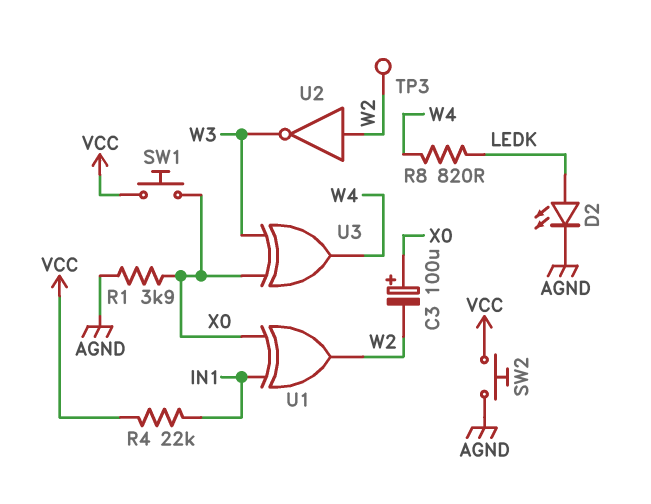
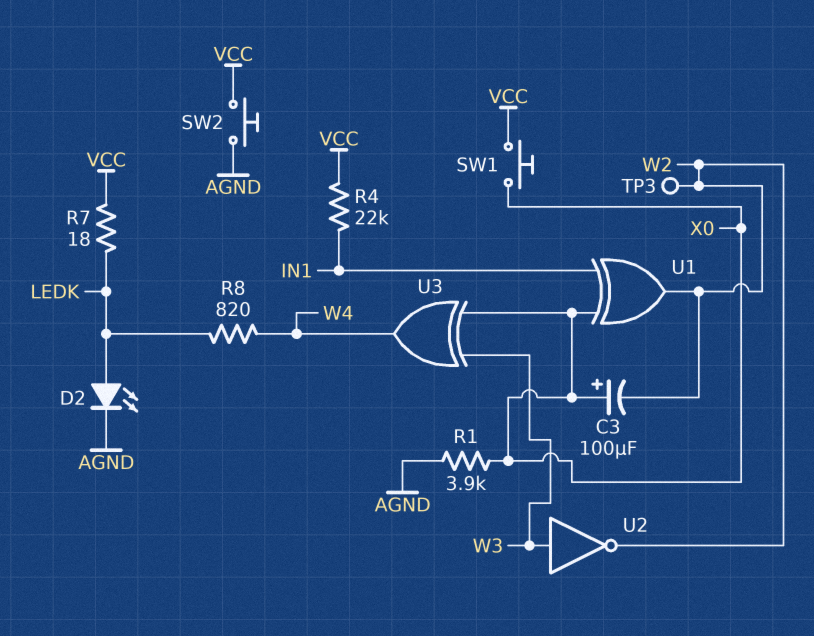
R7: none -> 18 (LEDK, VCC)
U2: NOT (in W2, out W3) -> NOT (in W3, out W2)

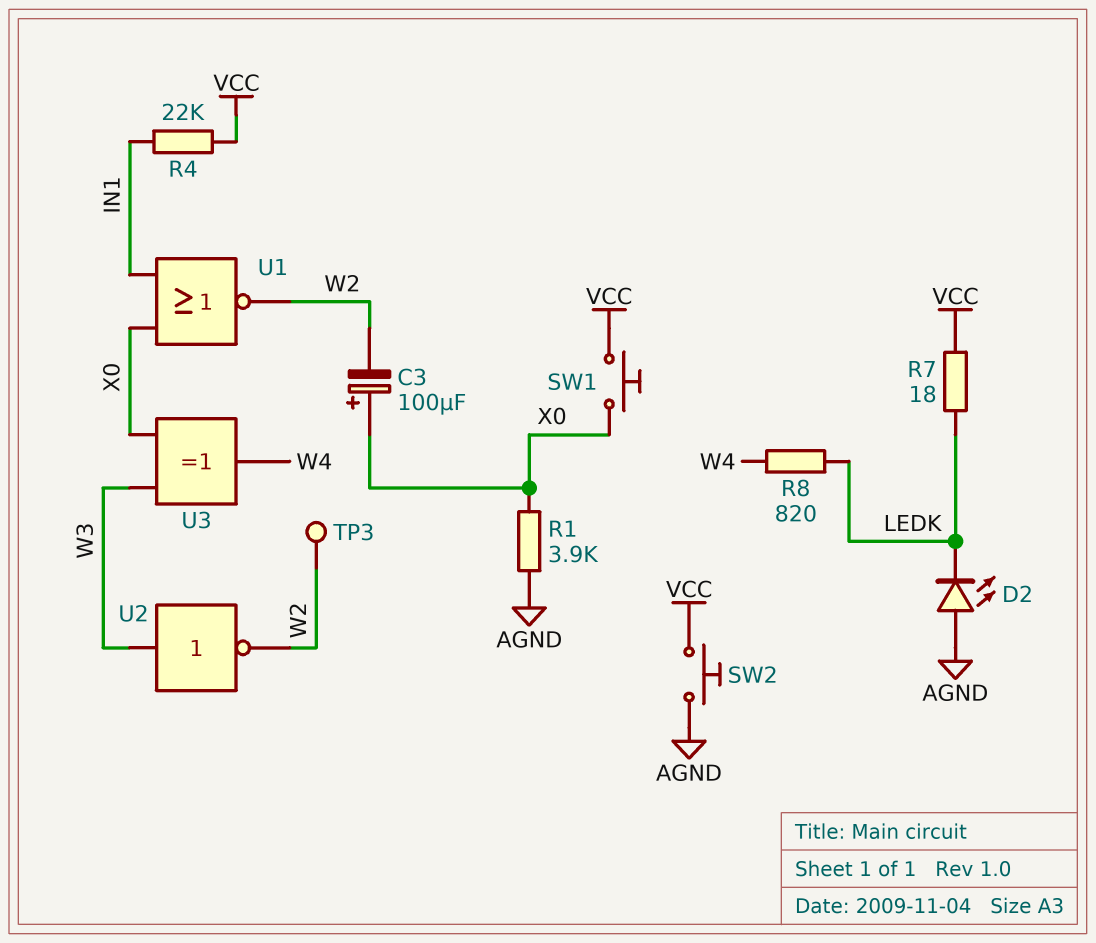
D2: LED (A LEDK, K AGND) -> LED (A AGND, K LEDK)
U1: XOR (in IN1, in X0, out W2) -> NOR (in IN1, in X0, out W2)

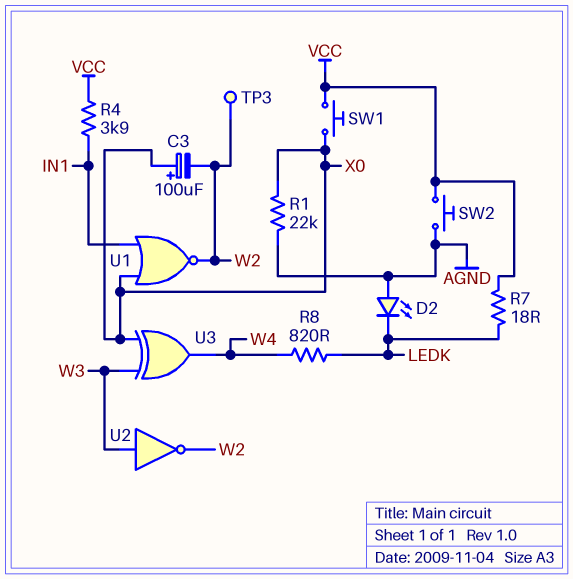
R1: 3.9k (AGND, X0) -> 22k (AGND, X0)
R4: 22k (IN1, VCC) -> 3.9k (IN1, VCC)

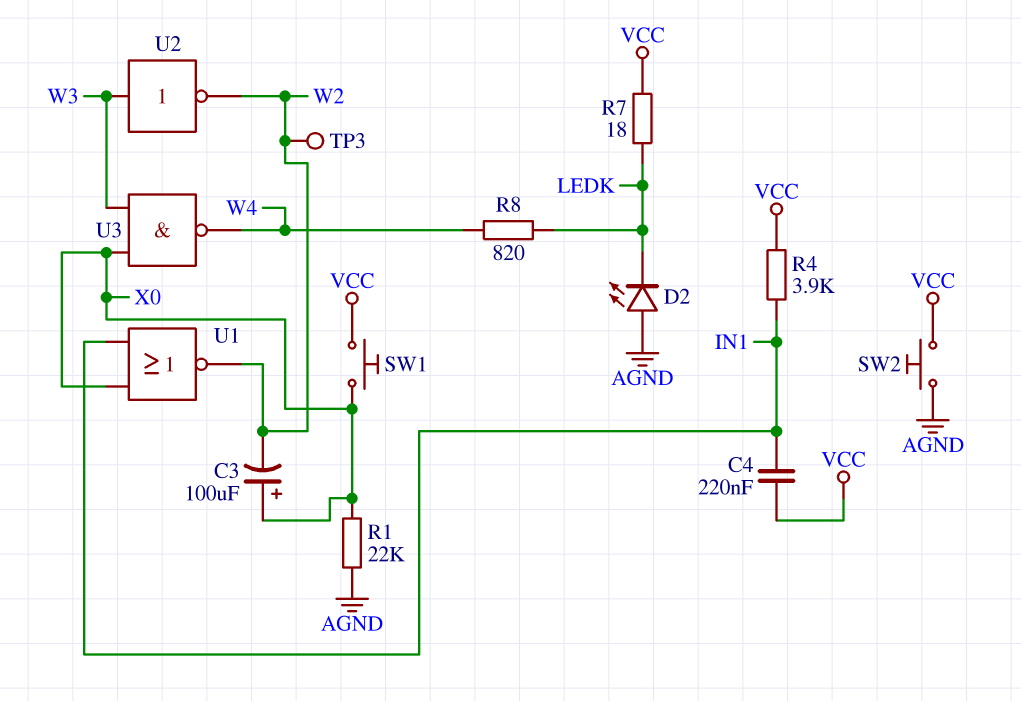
C4: none -> 220nF (IN1, VCC)
U3: XOR (in W3, in X0, out W4) -> NAND (in W3, in X0, out W4)

